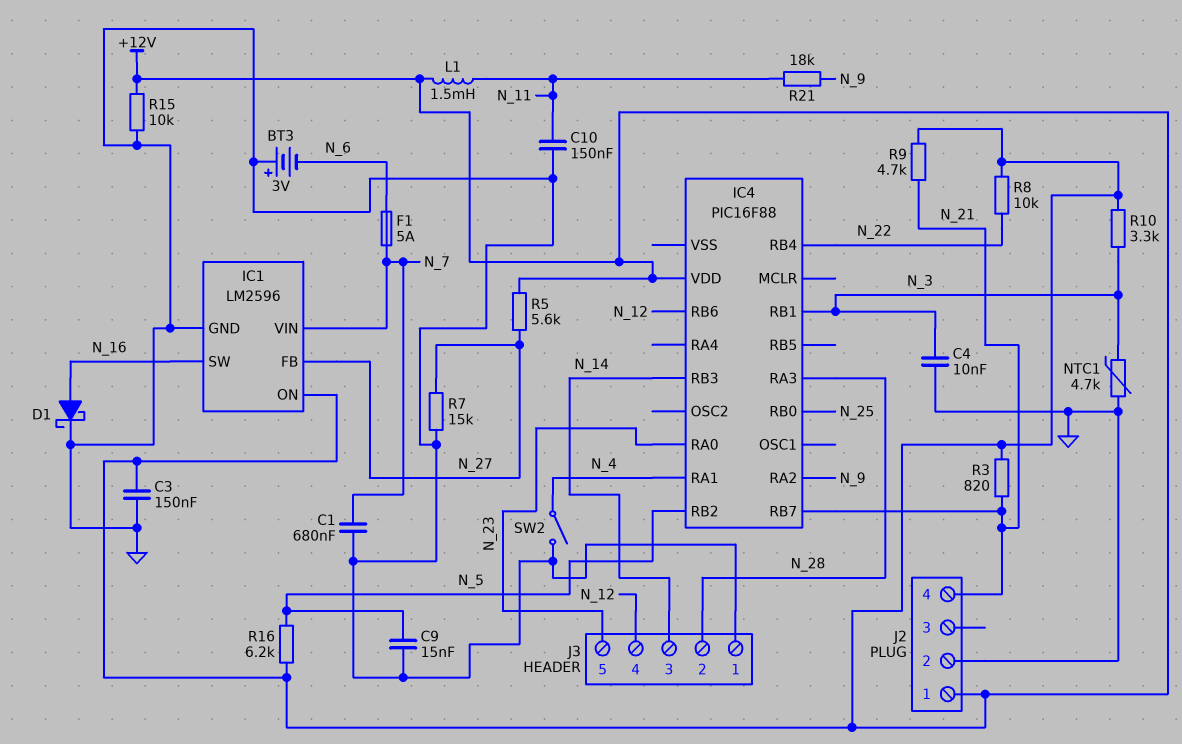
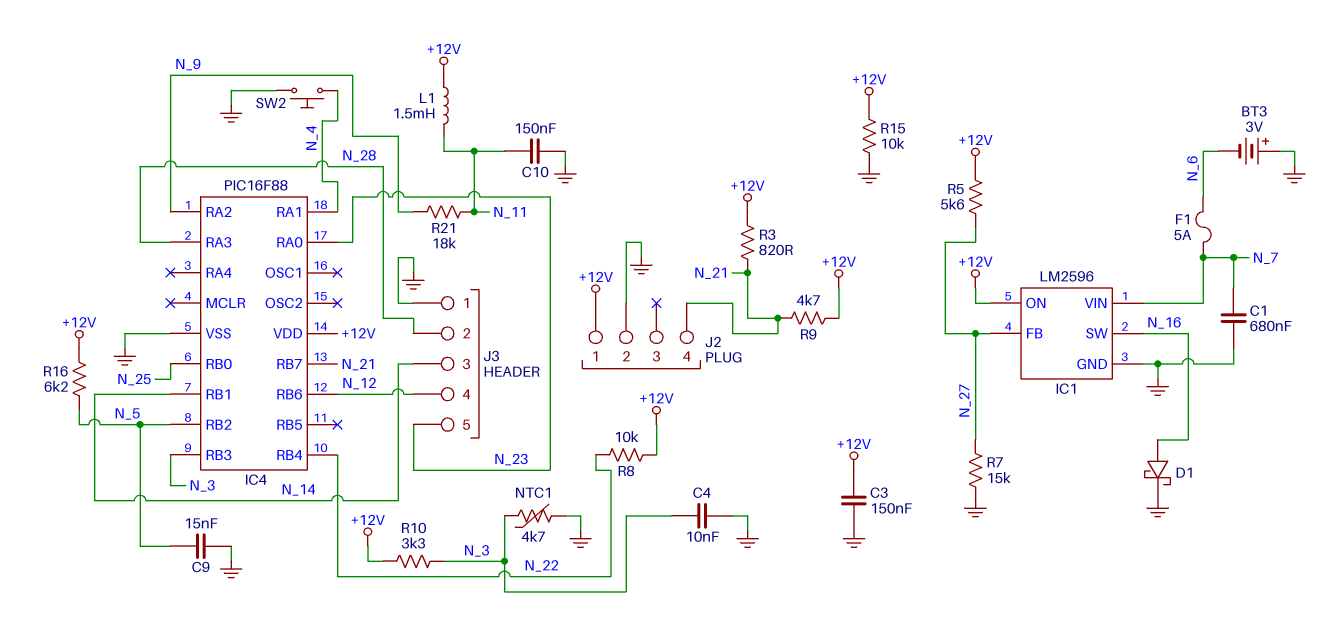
IC4 pin RB1: N_3 -> N_14
IC4 pin RB3: N_14 -> N_3
IC4 pin VSS: none -> GND
SW2: switch (GND, N_4) -> button (GND, N_4)

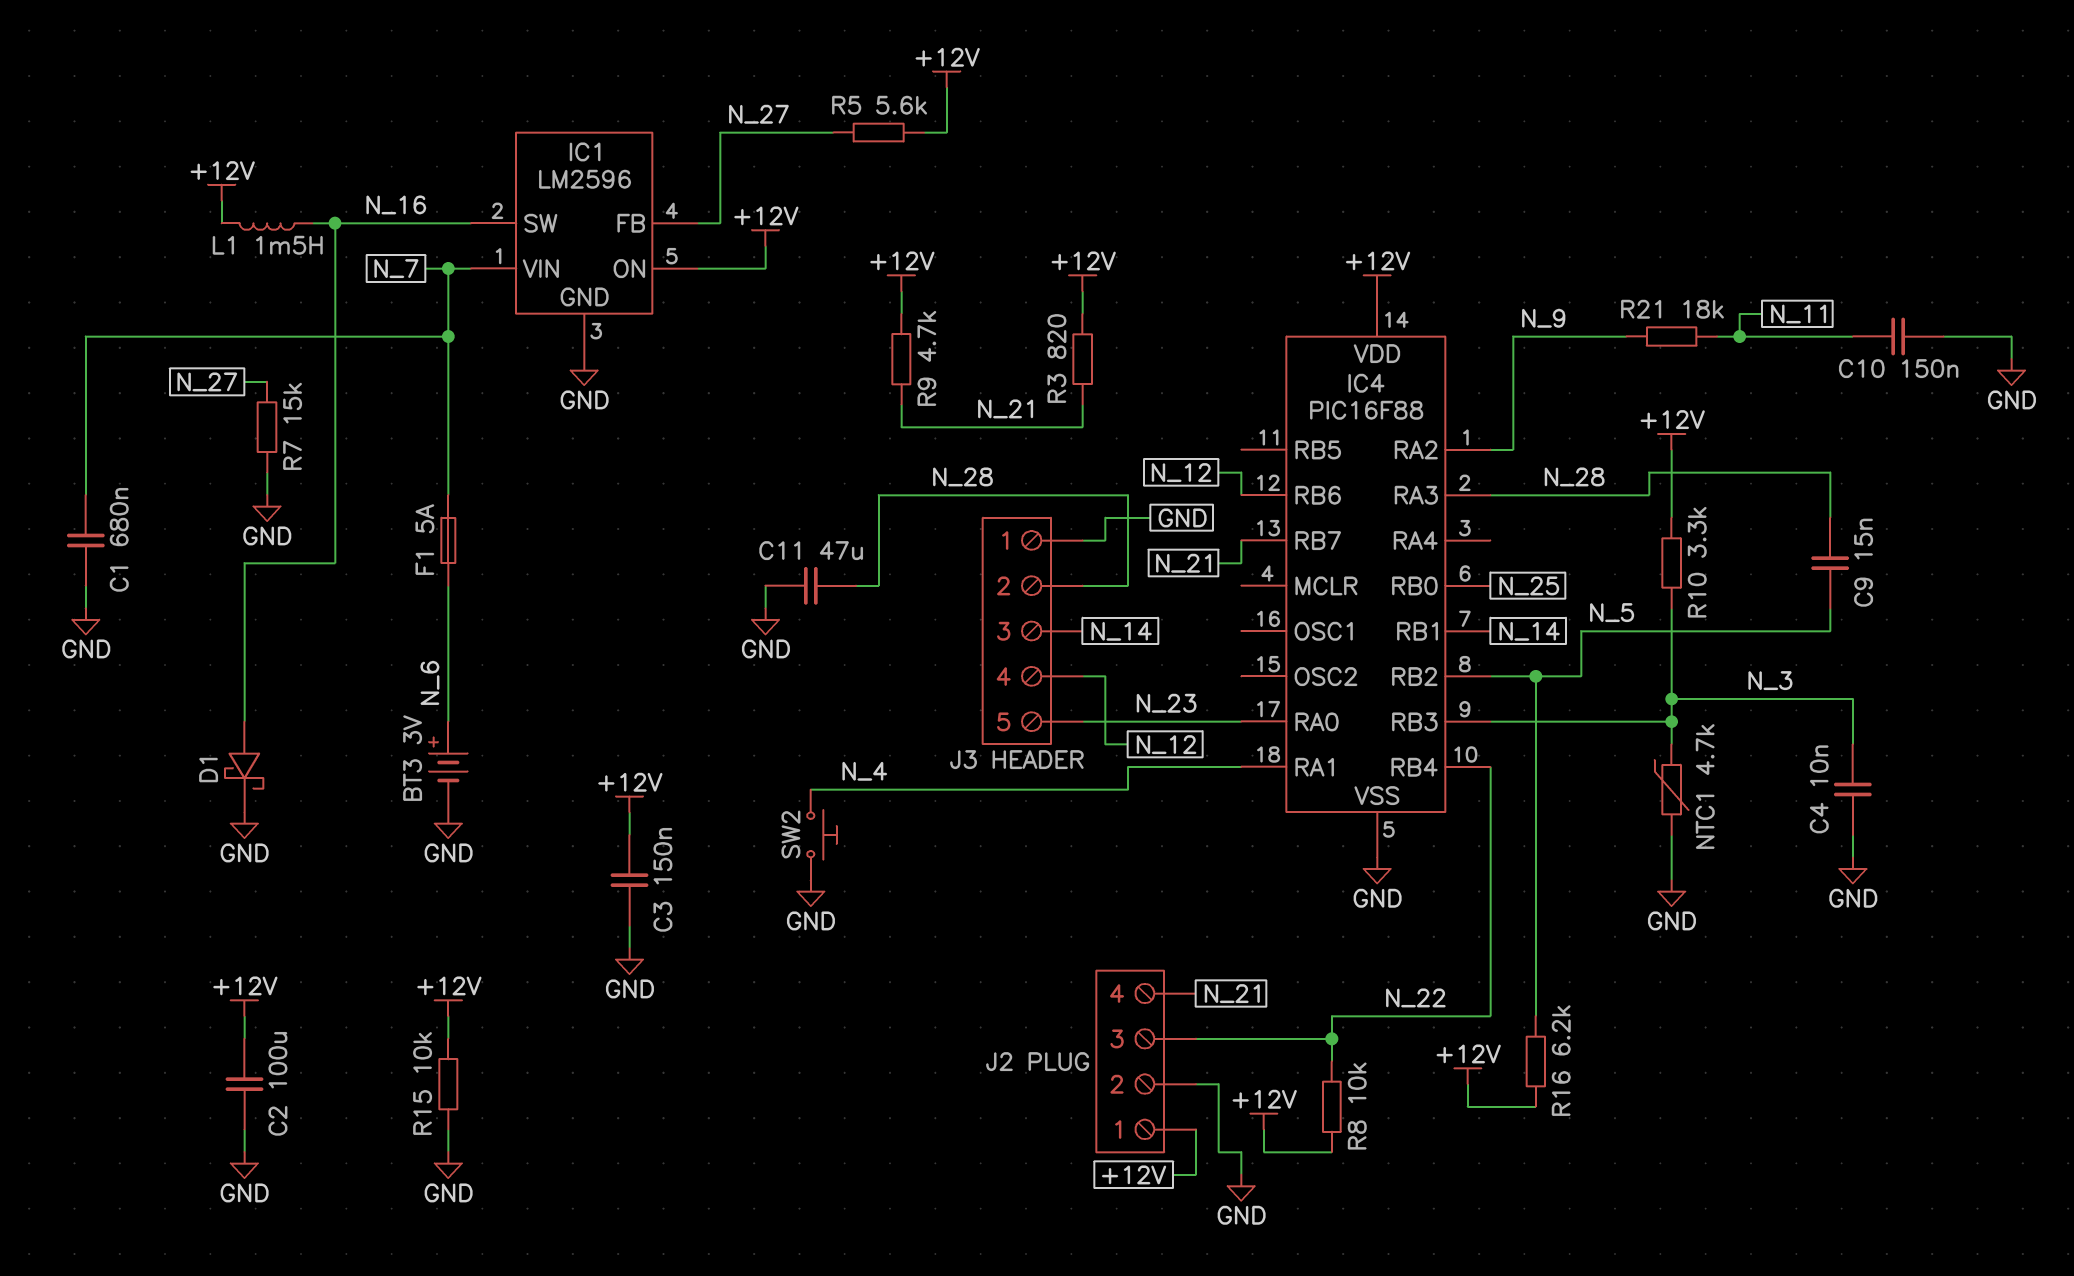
BT3: 3V (plus GND, minus N_6) -> 3V (plus N_6, minus GND)
C2: none -> 100uF (+12V, GND)
C9: 15nF (GND, N_5) -> 15nF (N_5, N_28)
C11: none -> 47uF (GND, N_28)
J2 pin 3: none -> N_22
L1: 1.5mH (+12V, N_11) -> 1.5mH (+12V, N_16)

